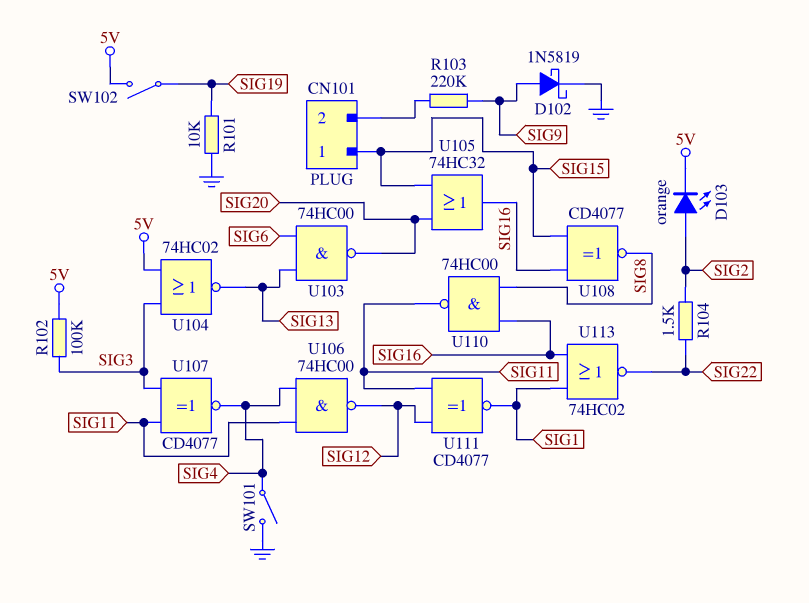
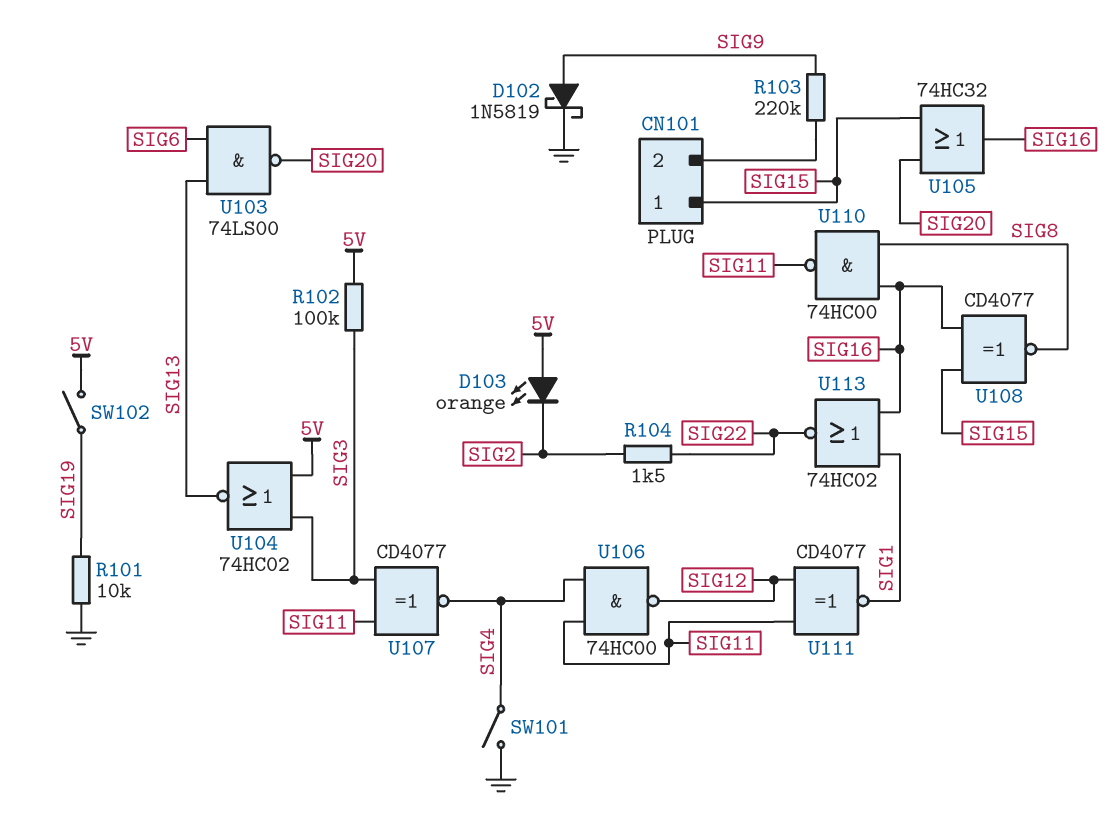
D103: LED orange (A SIG2, K 5V) -> LED orange (A 5V, K SIG2)
U103: NAND 74HC00 (in SIG6, in SIG13, out SIG20) -> NAND 74LS00 (in SIG6, in SIG13, out SIG20)

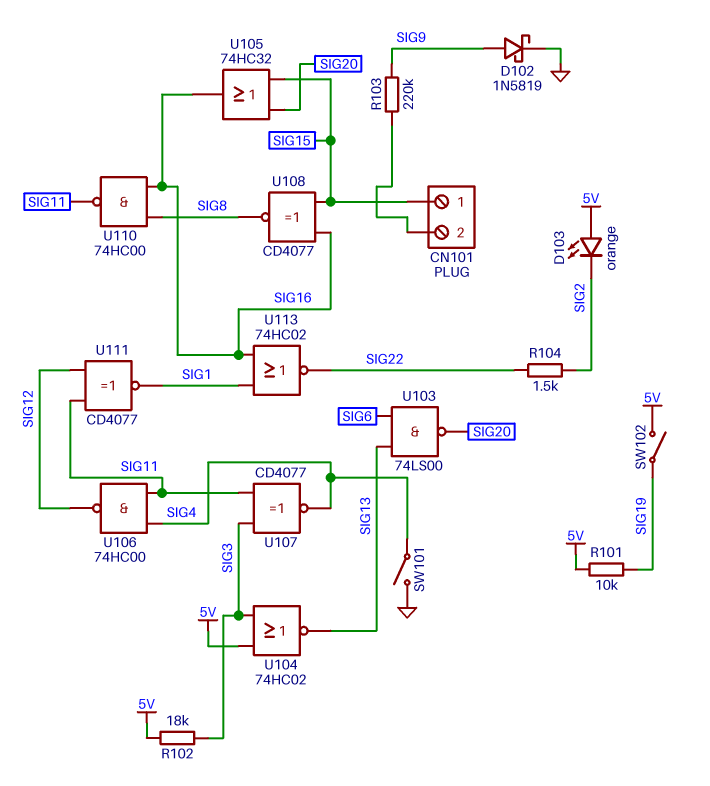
R101: 10k (GND, SIG19) -> 10k (5V, SIG19)
R102: 100k (5V, SIG3) -> 18k (5V, SIG3)

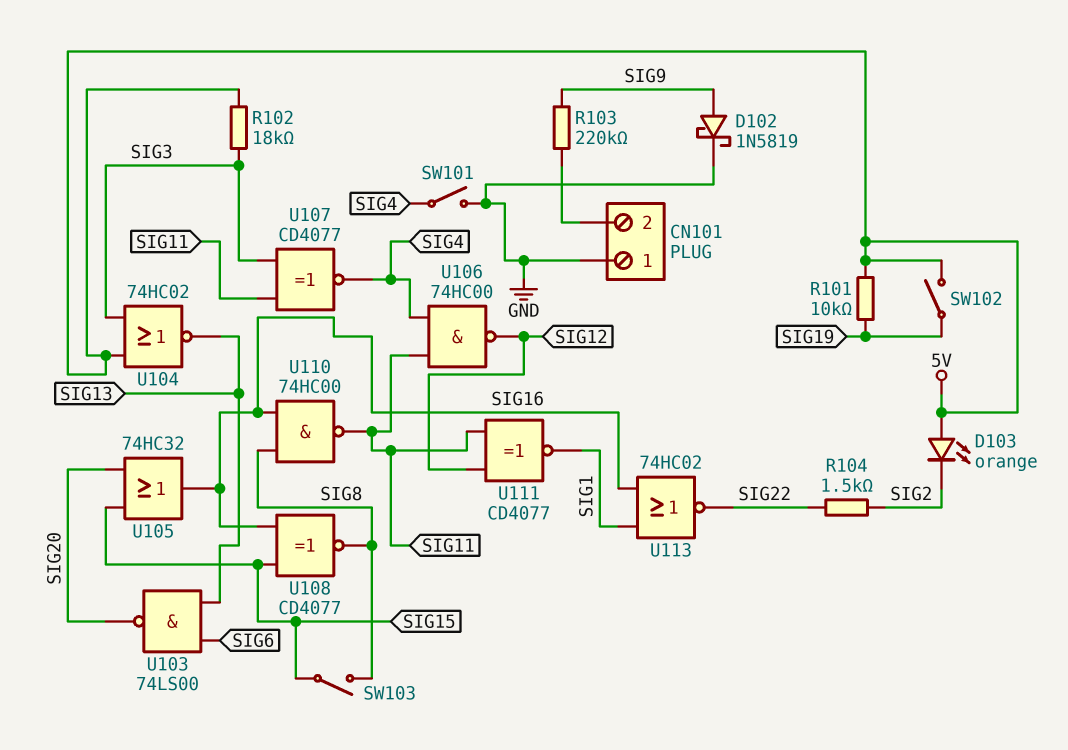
CN101 pin 1: SIG15 -> GND
SW103: none -> switch (SIG8, SIG15)

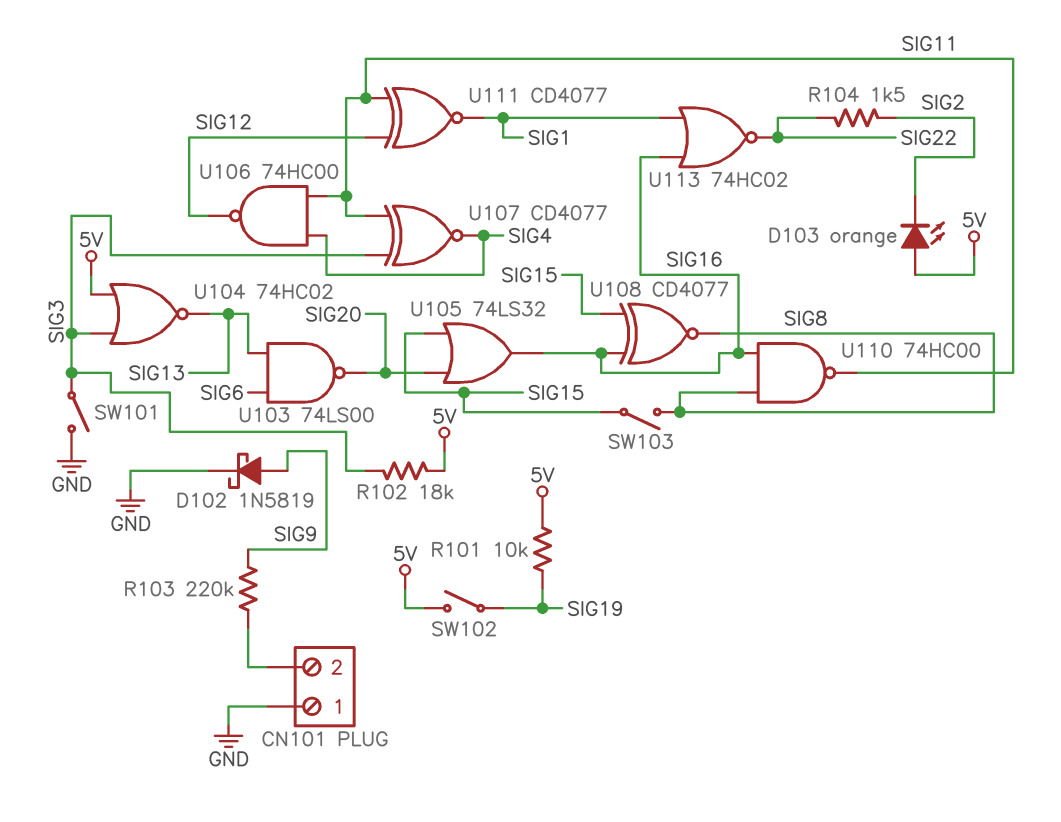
SW101: switch (GND, SIG4) -> switch (GND, SIG3)
U105: OR 74HC32 (in SIG15, in SIG20, out SIG16) -> OR 74LS32 (in SIG15, in SIG20, out SIG16)

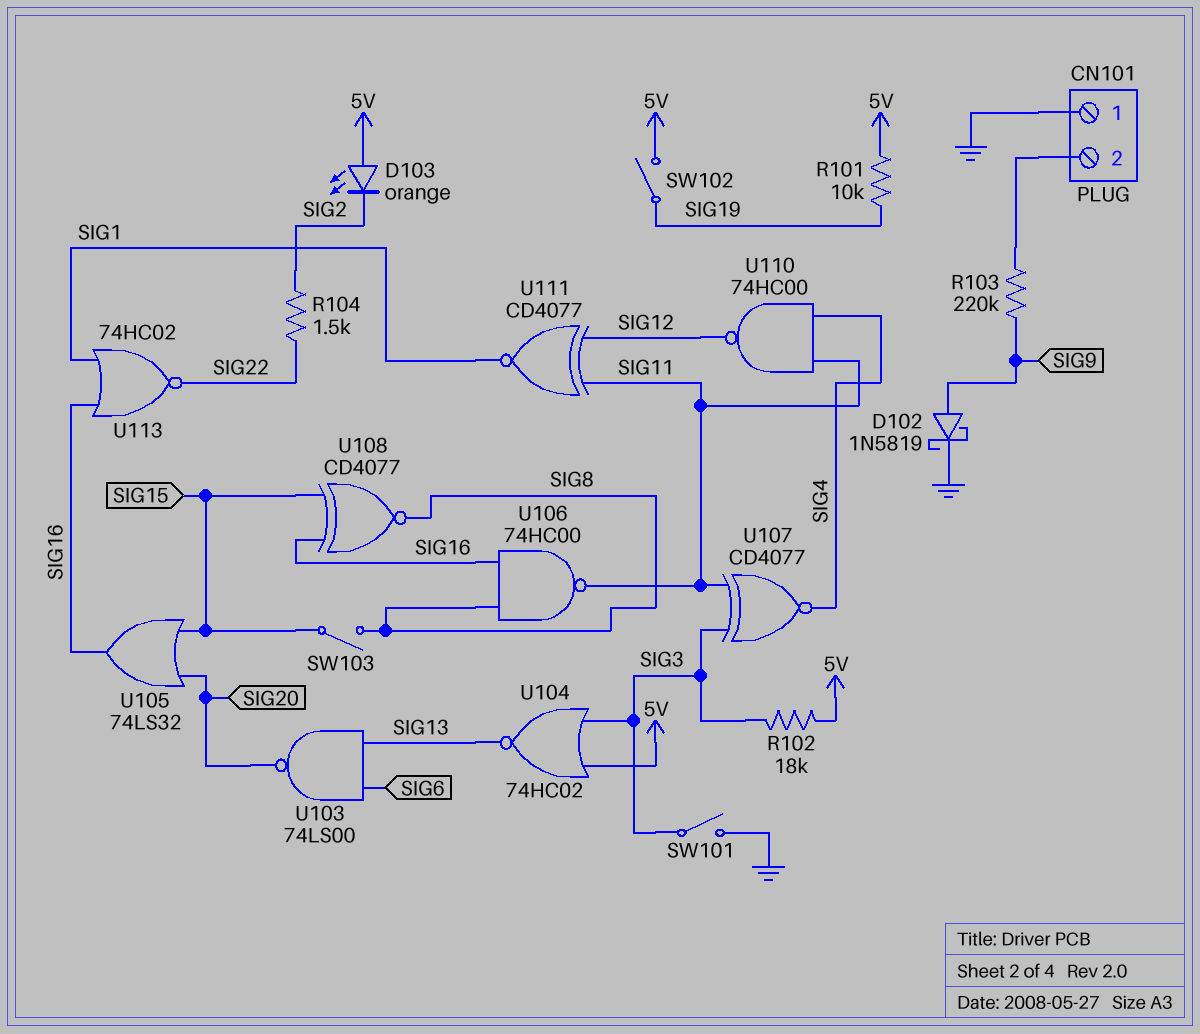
U106: NAND 74HC00 (in SIG4, in SIG11, out SIG12) -> NAND 74HC00 (in SIG8, in SIG16, out SIG11)
U110: NAND 74HC00 (in SIG8, in SIG16, out SIG11) -> NAND 74HC00 (in SIG4, in SIG11, out SIG12)

